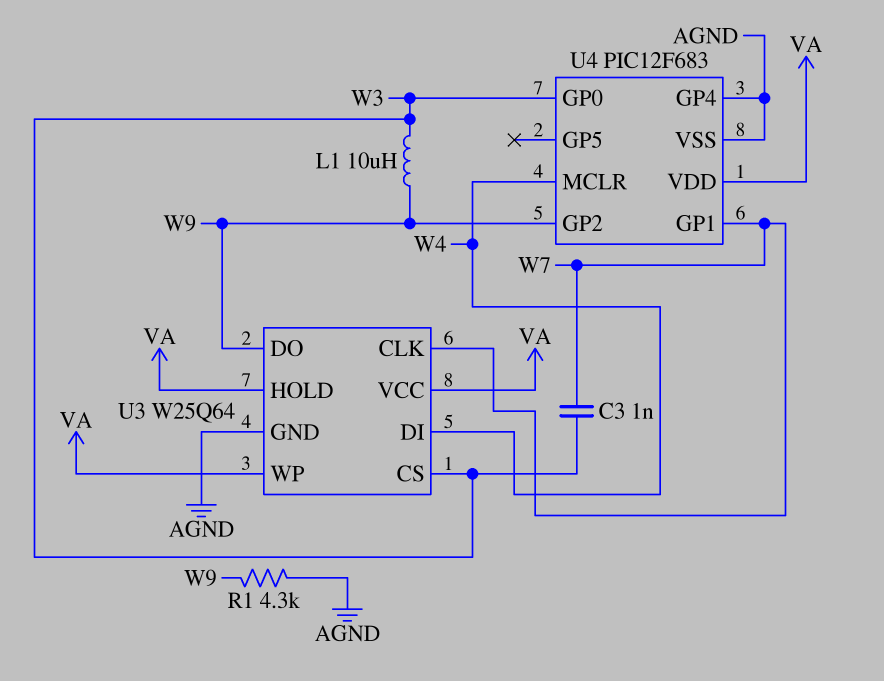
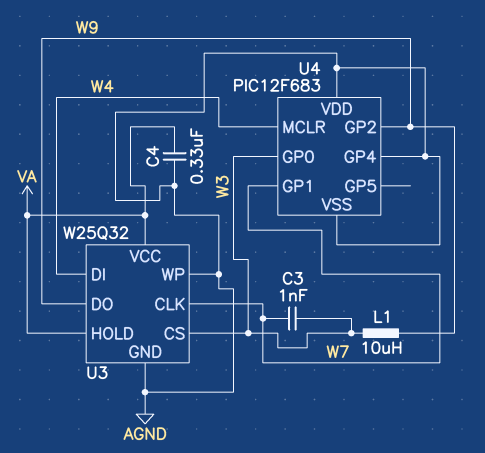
C4: none -> 330nF (AGND, VA)
R1: 4.3k (AGND, W9) -> none
U3: W25Q64 -> W25Q32
U3 pin WP: VA -> AGND
U4 pin VDD: VA -> AGND

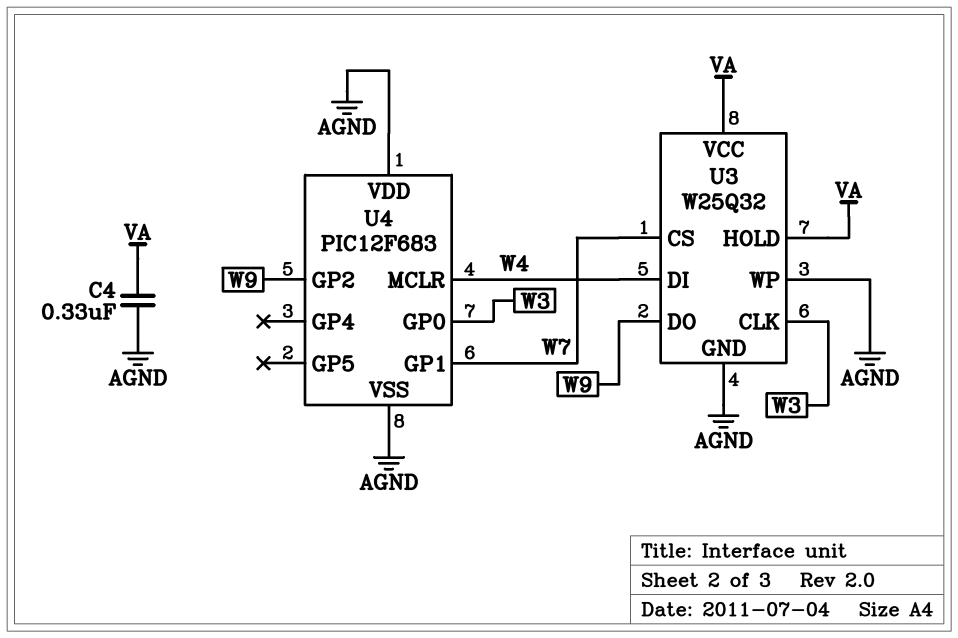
C3: 1nF (W3, W7) -> none
L1: 10uH (W3, W9) -> none
U3 pin CLK: W7 -> W3
U3 pin CS: W3 -> W7
U4 pin GP4: AGND -> none

